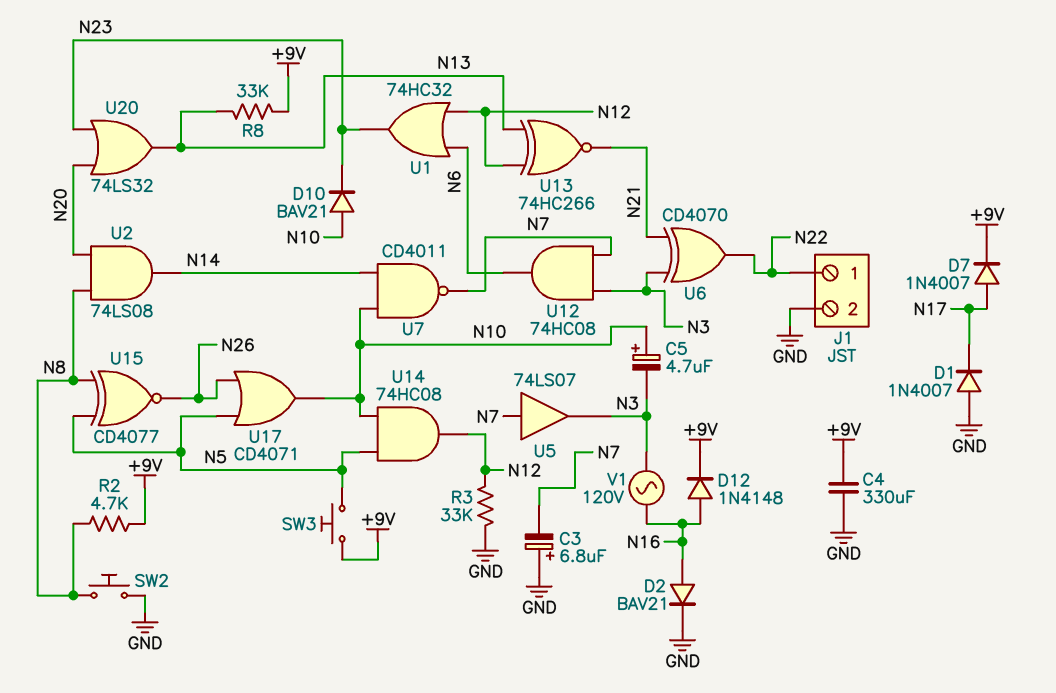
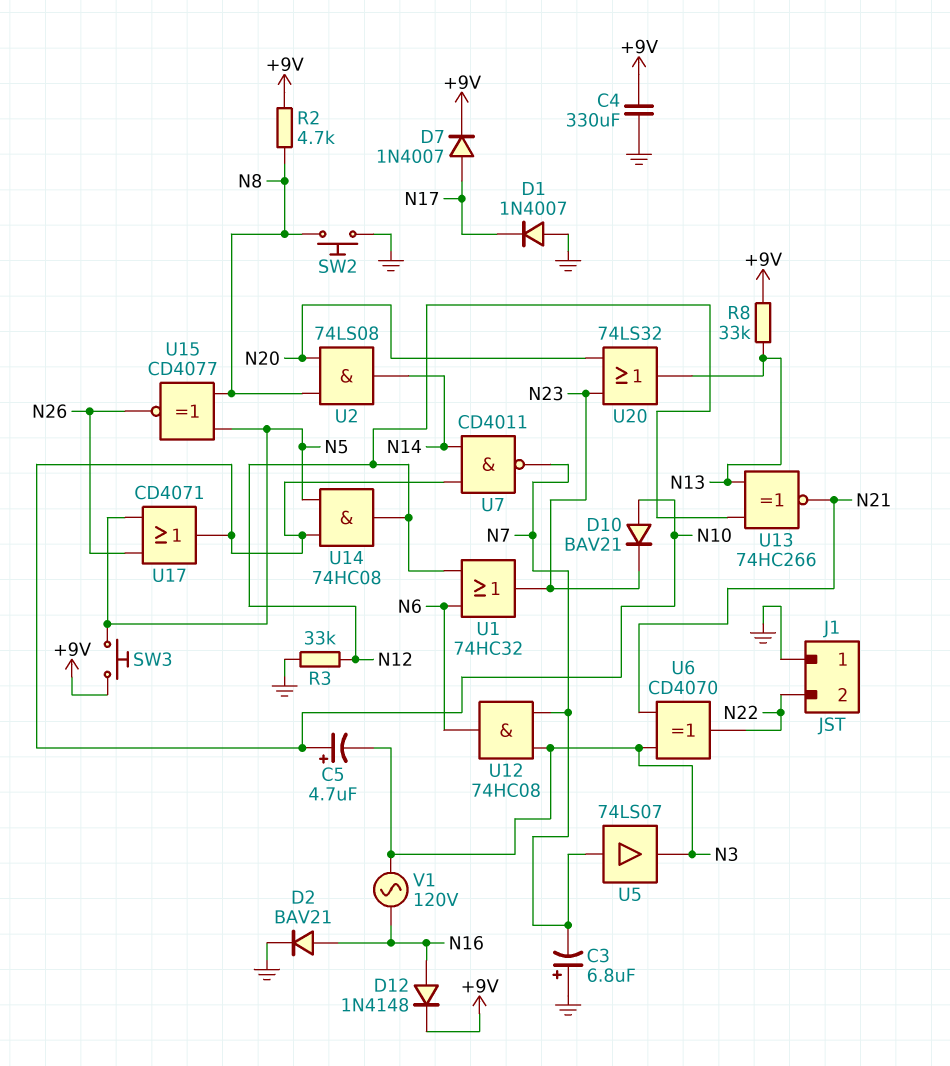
J1 pin 1: N22 -> GND
J1 pin 2: GND -> N22

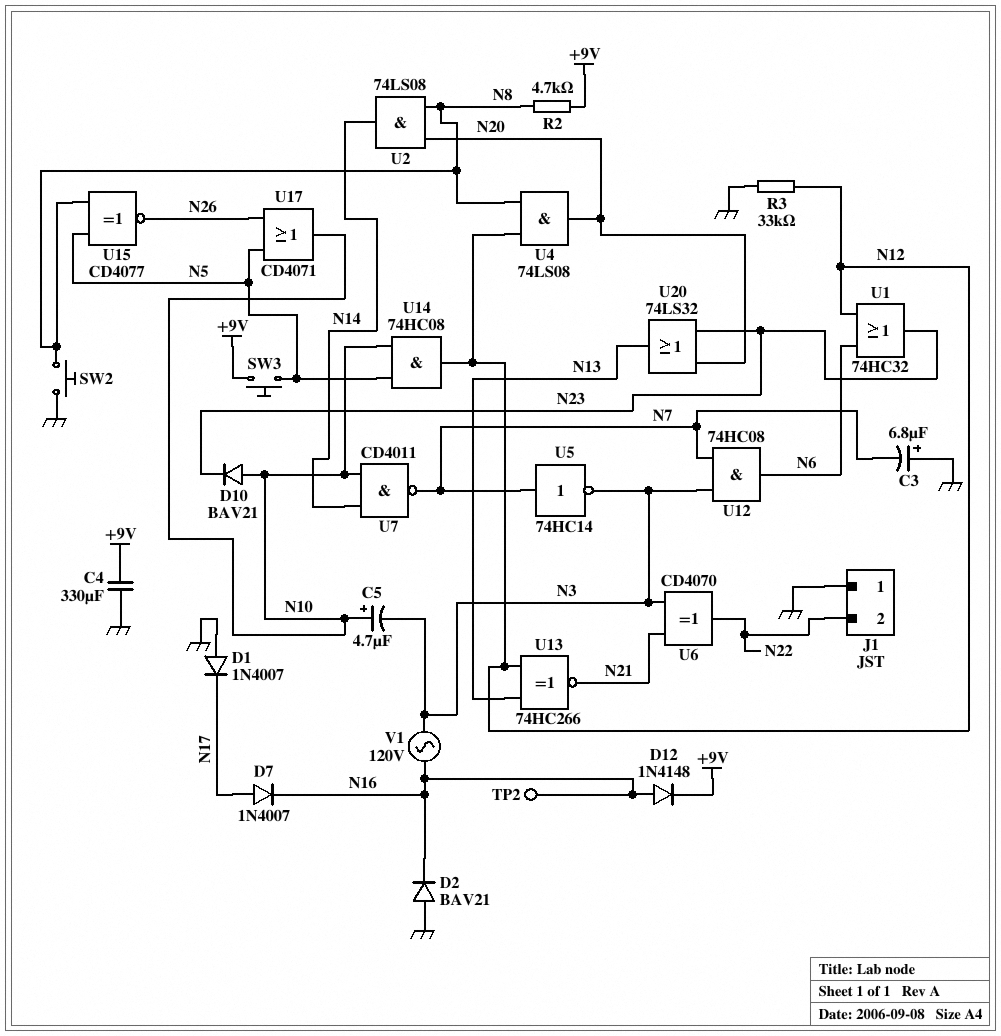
D2: diode BAV21 (A N16, K GND) -> diode BAV21 (A GND, K N16)
D7: diode 1N4007 (A N17, K +9V) -> diode 1N4007 (A N17, K N16)
R8: 33k (+9V, N13) -> none
TP2: none -> test point (N16)
U4: none -> AND 74LS08 (in N8, in N12, out N20)
U5: buffer 74LS07 (in N7, out N3) -> NOT 74HC14 (in N7, out N3)

